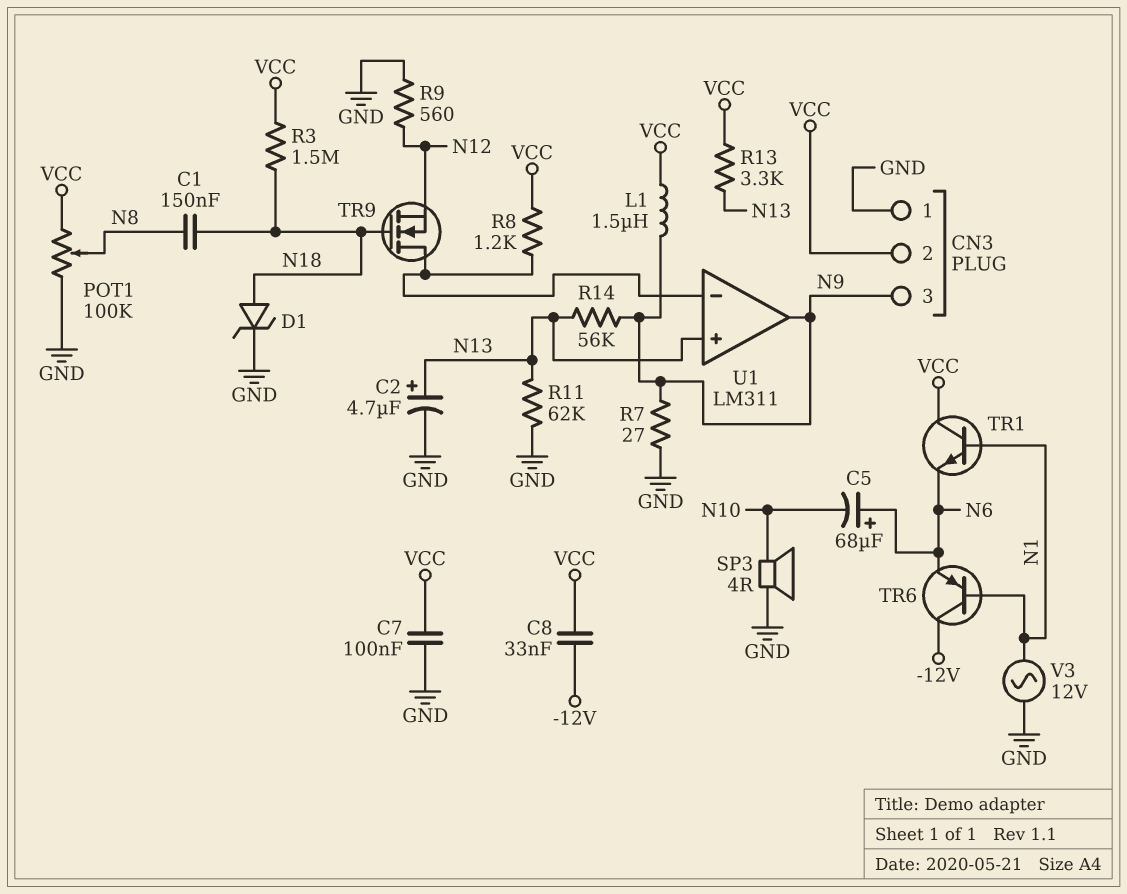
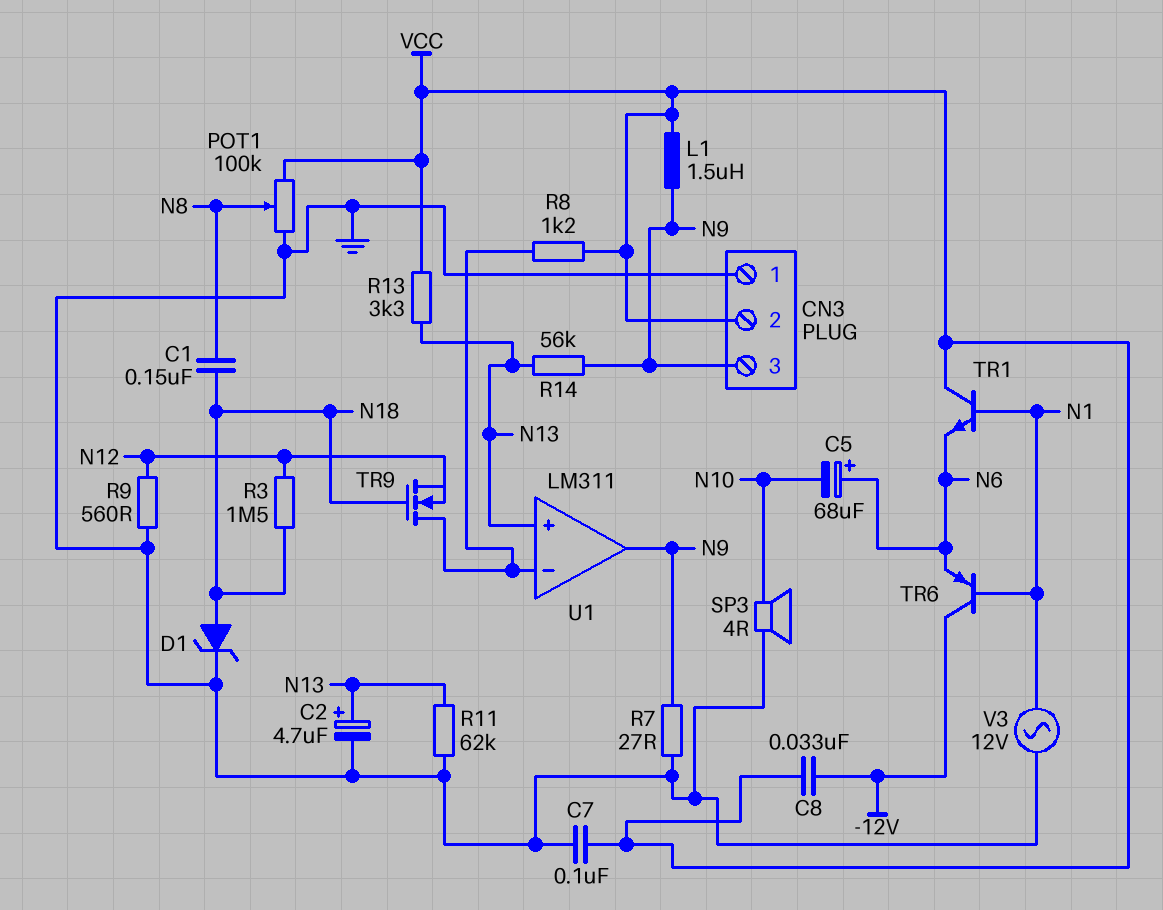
R3: 1.5M (N18, VCC) -> 1.5M (N12, N18)

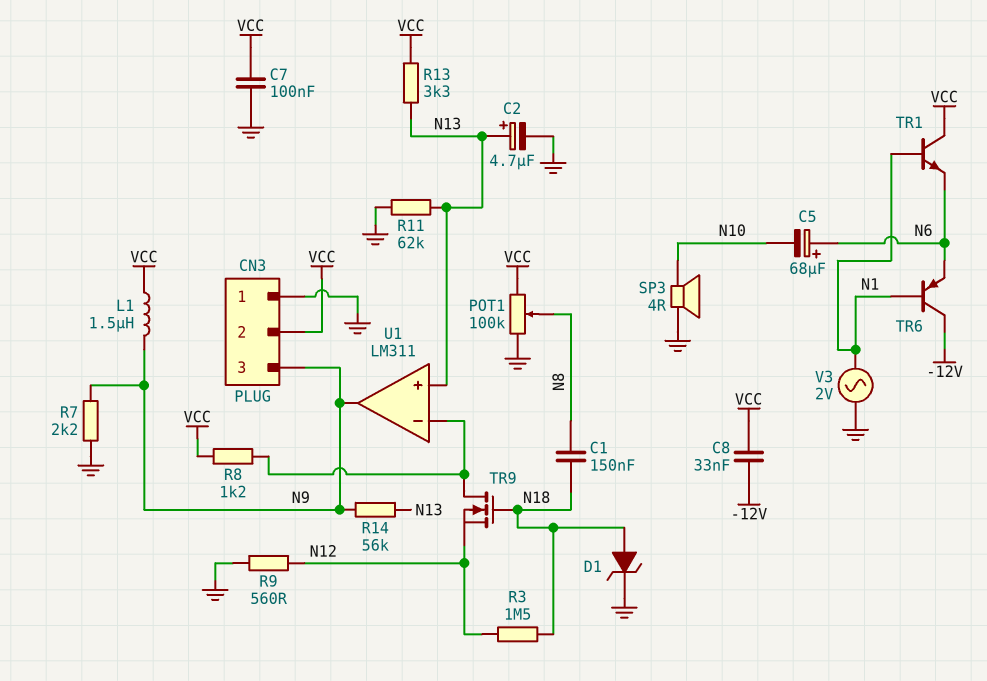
R7: 27 (GND, N9) -> 2.2k (GND, N9)
V3: AC 12V (GND, N1) -> AC 2V (GND, N1)

